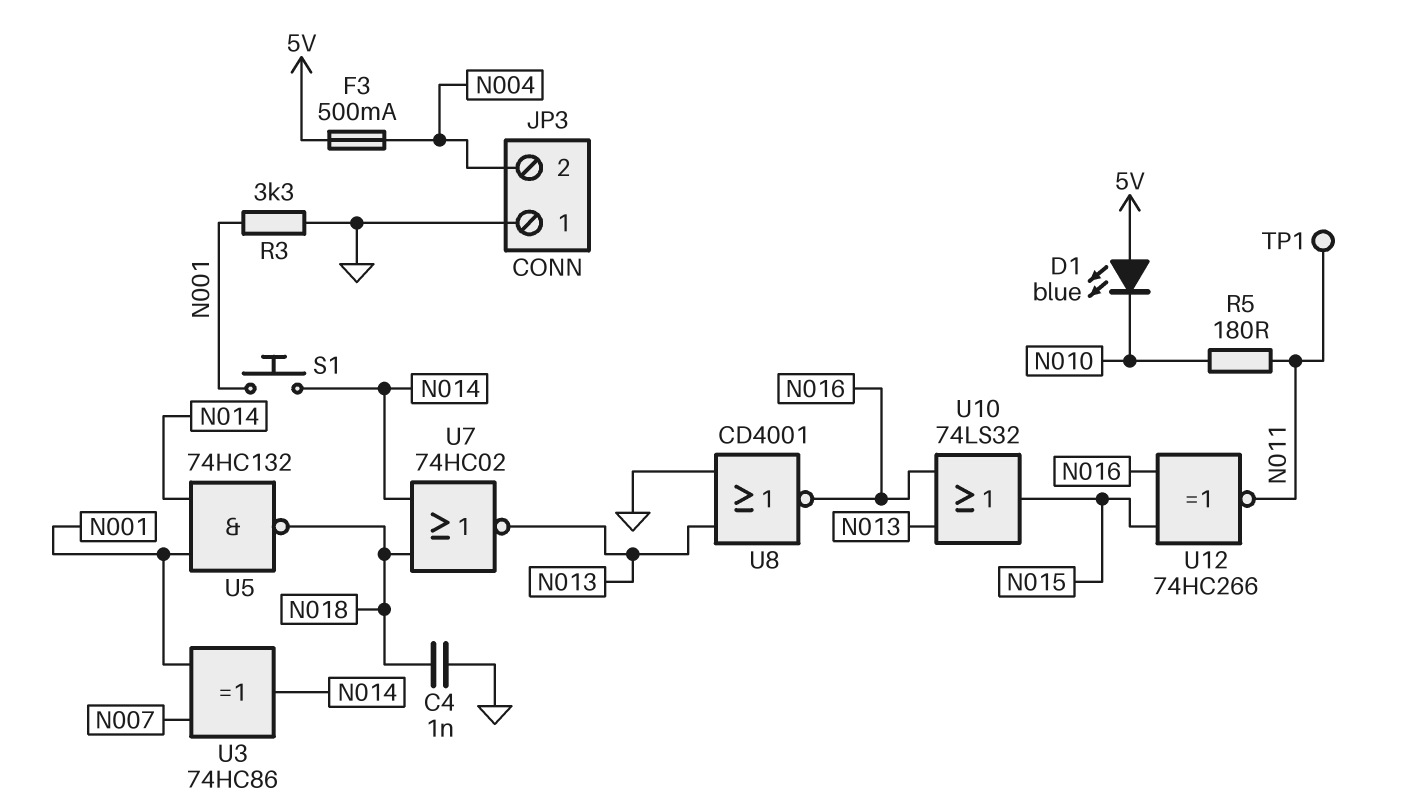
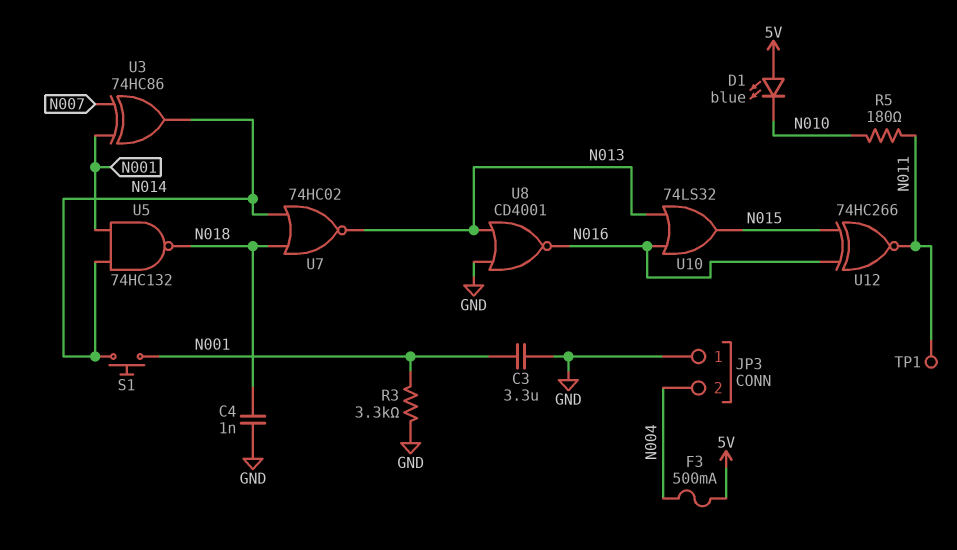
C3: none -> 3.3uF (GND, N001)

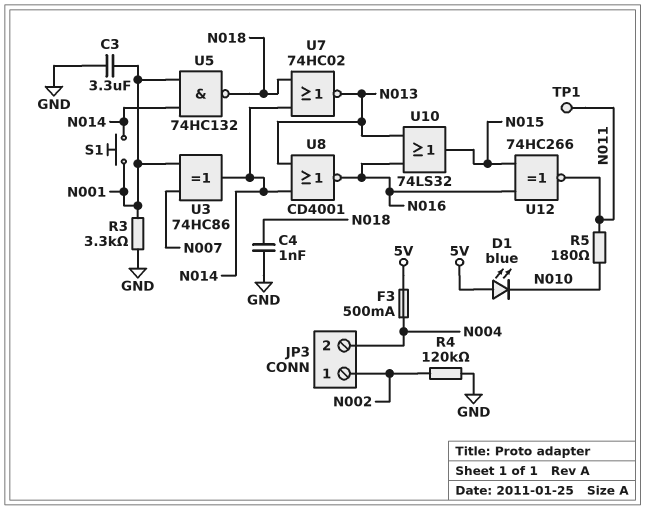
JP3 pin 1: GND -> N002
R4: none -> 120k (GND, N002)
U8: NOR CD4001 (in GND, in N013, out N016) -> NOR CD4001 (in N013, in N014, out N016)

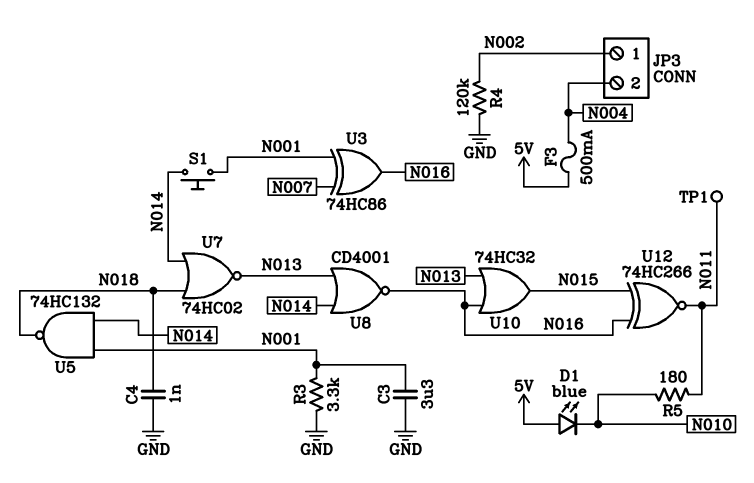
U3: XOR 74HC86 (in N001, in N007, out N014) -> XOR 74HC86 (in N001, in N007, out N016)
U10: OR 74LS32 (in N013, in N016, out N015) -> OR 74HC32 (in N013, in N016, out N015)

